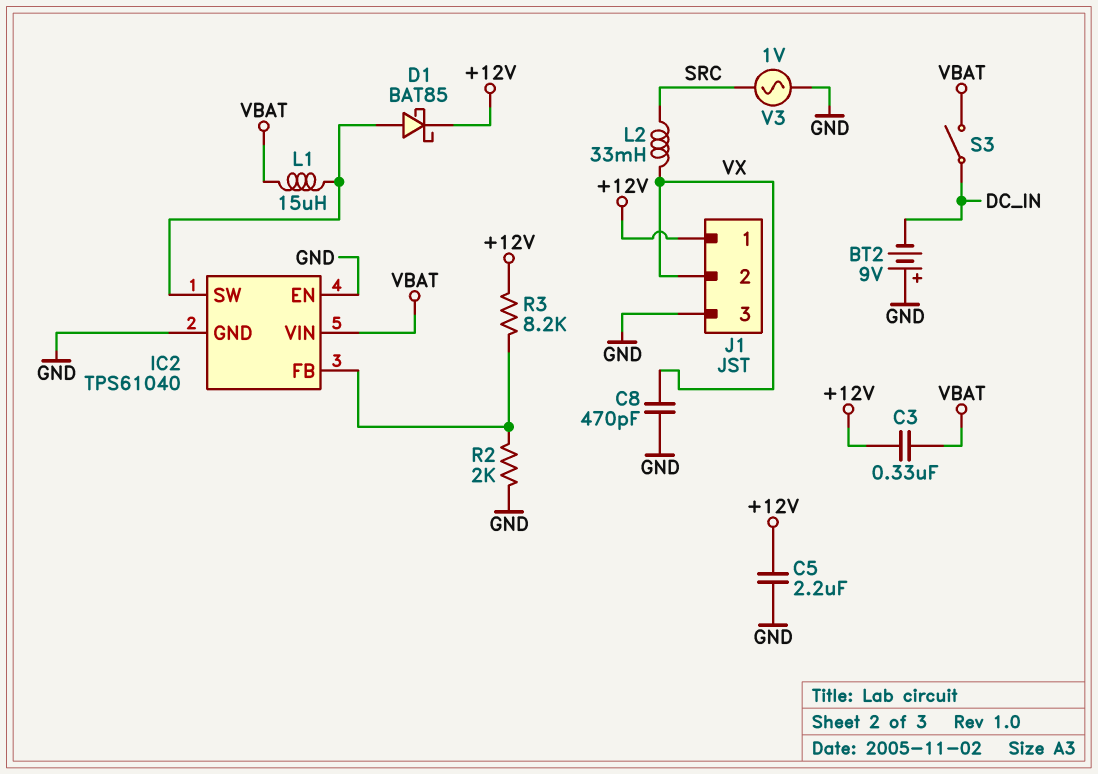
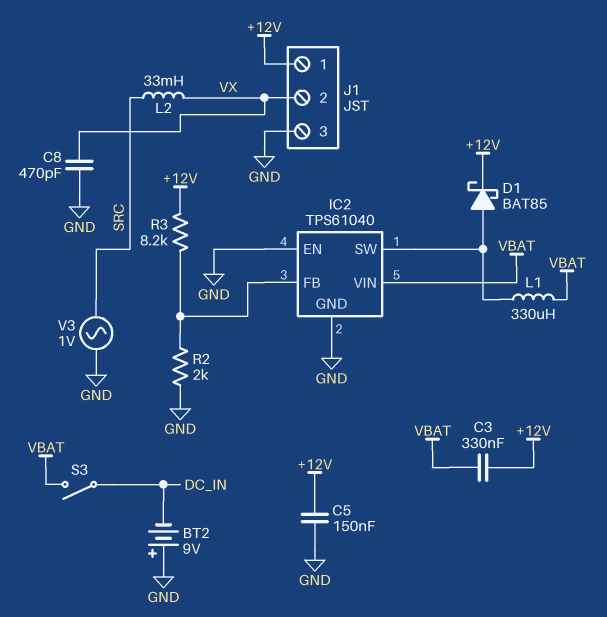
C5: 2.2uF (+12V, GND) -> 150nF (+12V, GND)
L1: 15uH (IC2/SW, VBAT) -> 330uH (IC2/SW, VBAT)

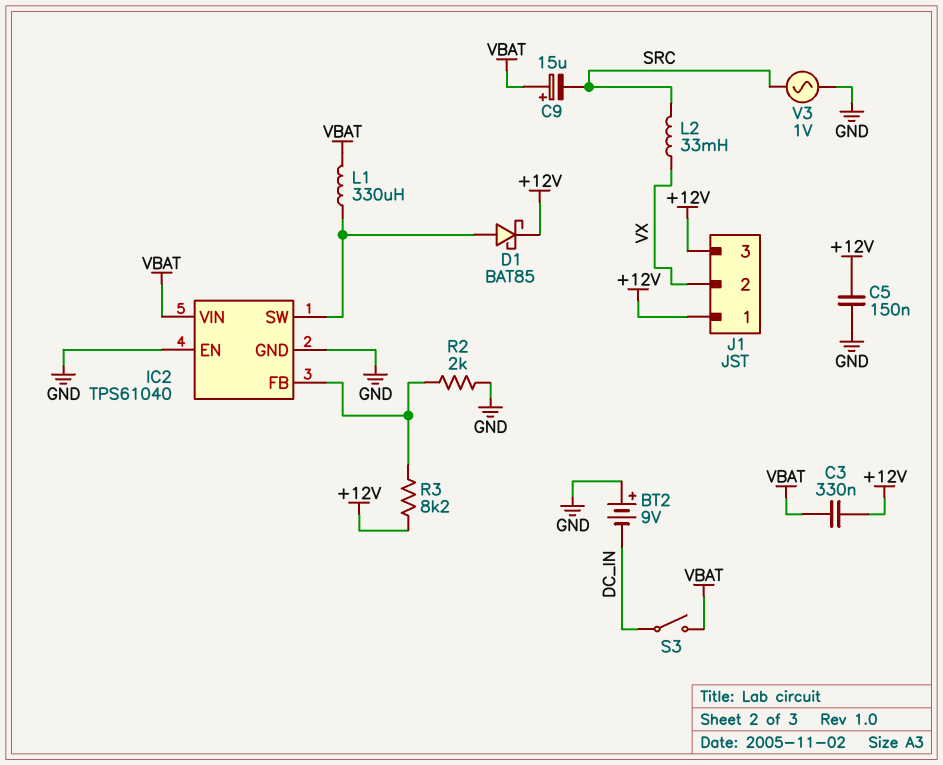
C8: 470pF (GND, VX) -> none
C9: none -> 15uF (plus VBAT, minus SRC)
J1 pin 3: GND -> +12V

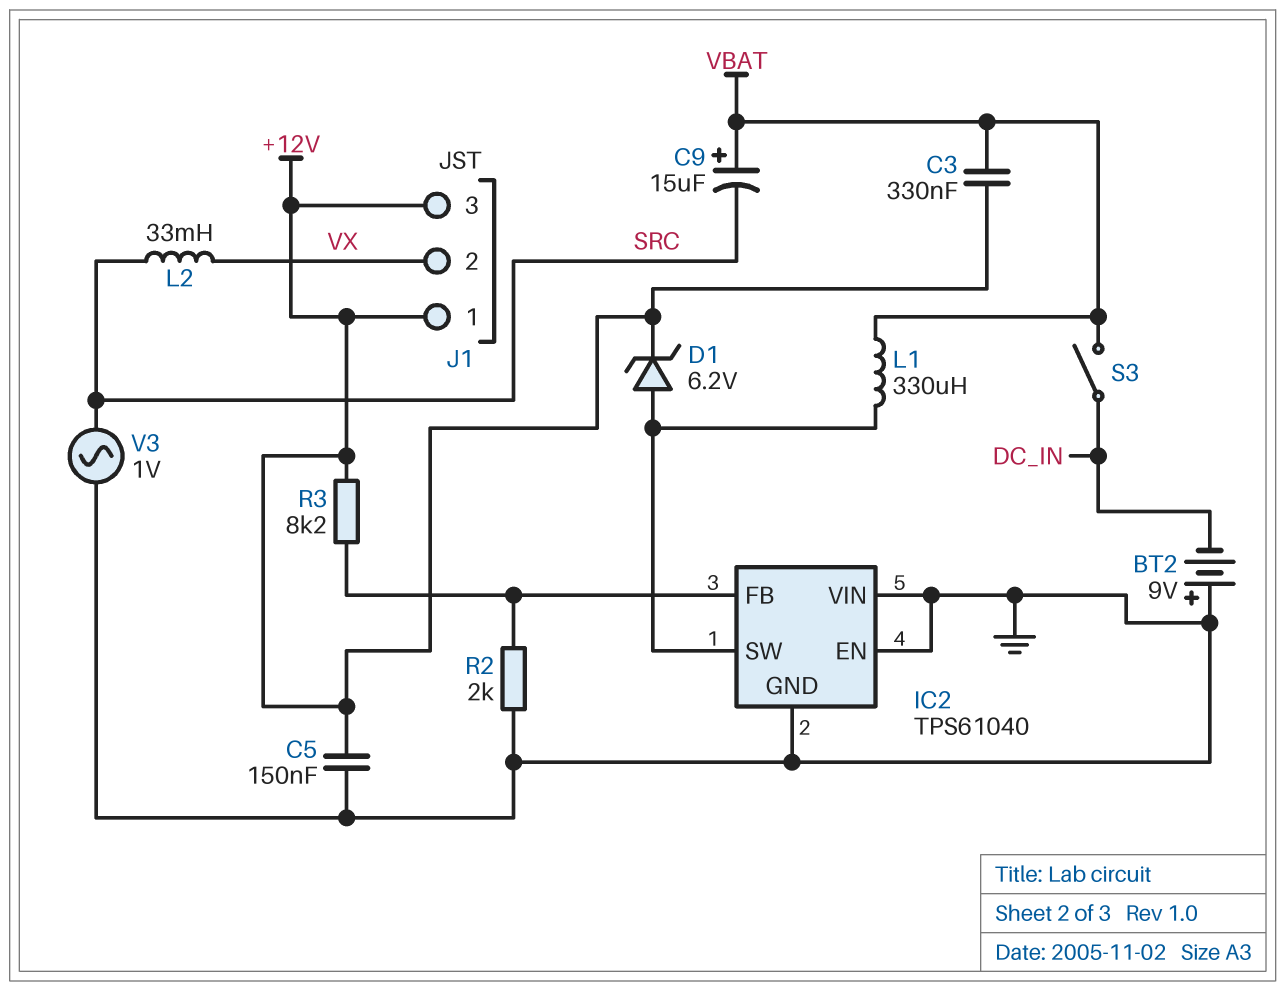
D1: schottky BAT85 (A IC2/SW, K +12V) -> zener 6.2V (A IC2/SW, K +12V)
IC2 pin VIN: VBAT -> GND

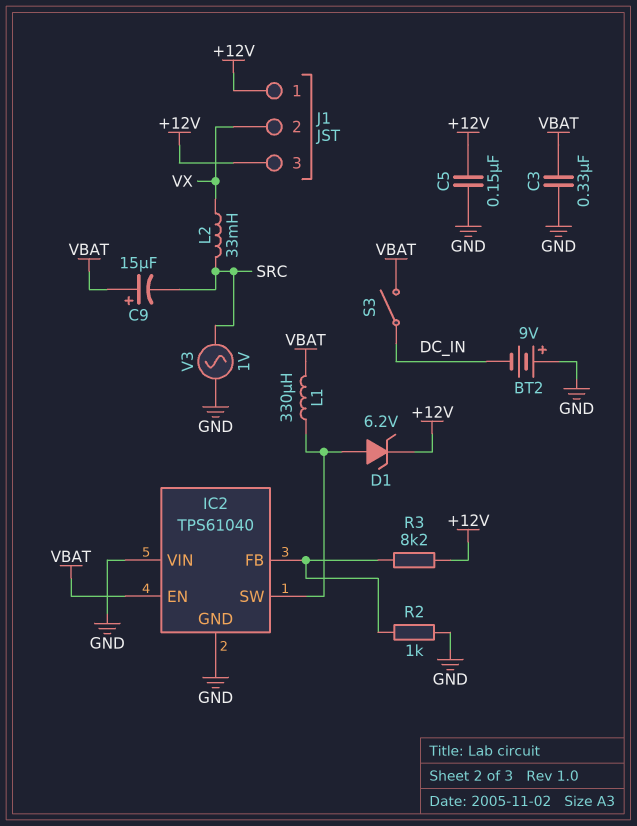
C3: 330nF (+12V, VBAT) -> 330nF (GND, VBAT)
IC2 pin EN: GND -> VBAT
R2: 2k (GND, IC2/FB) -> 1k (GND, IC2/FB)

